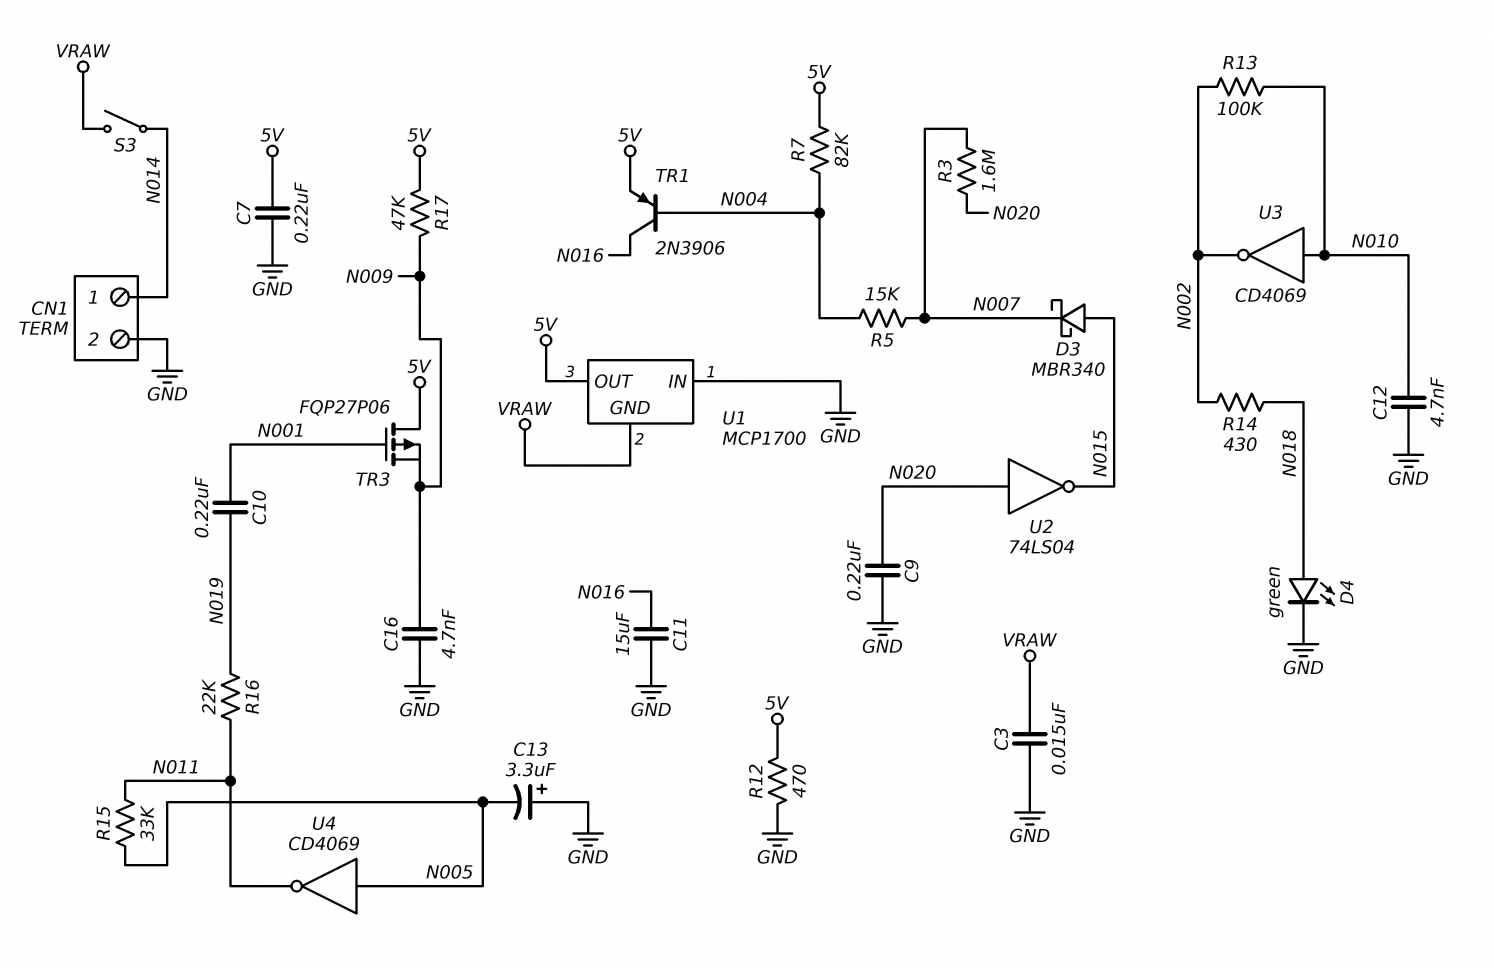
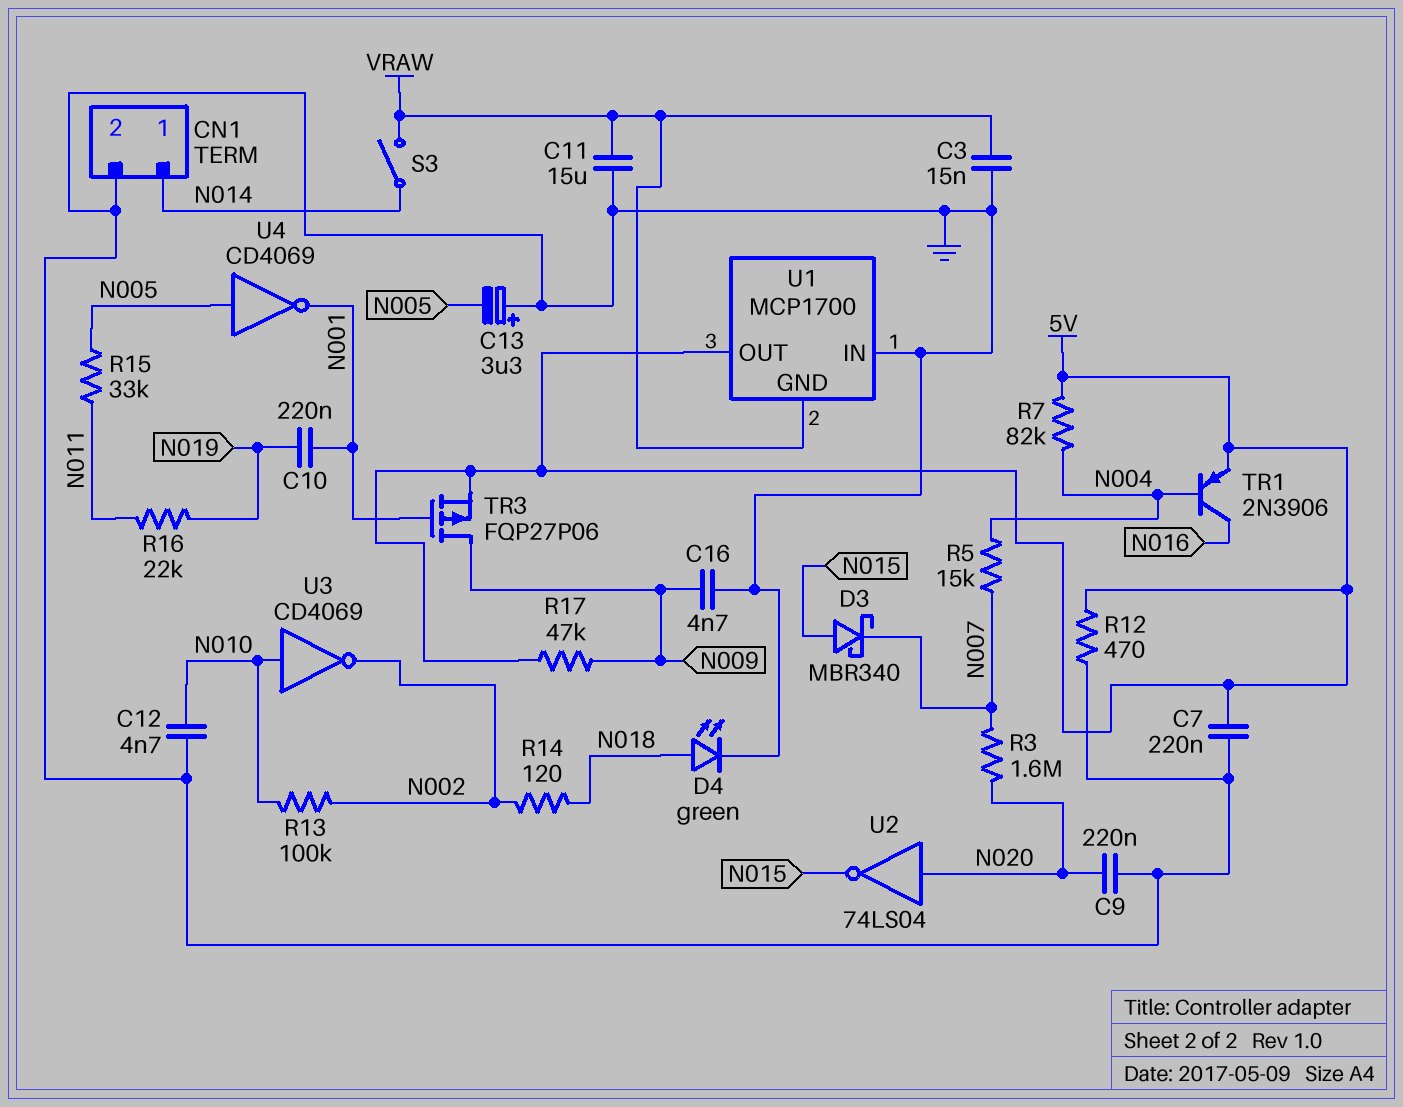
C11: 15uF (GND, N016) -> 15uF (GND, VRAW)
R14: 430 (N002, N018) -> 120 (N002, N018)
TR3: PMOS FQP27P06 (G N001, D 5V, S N009) -> PMOS FQP27P06 (G N001, D N009, S 5V)
U4: NOT CD4069 (in N005, out N011) -> NOT CD4069 (in N005, out N001)

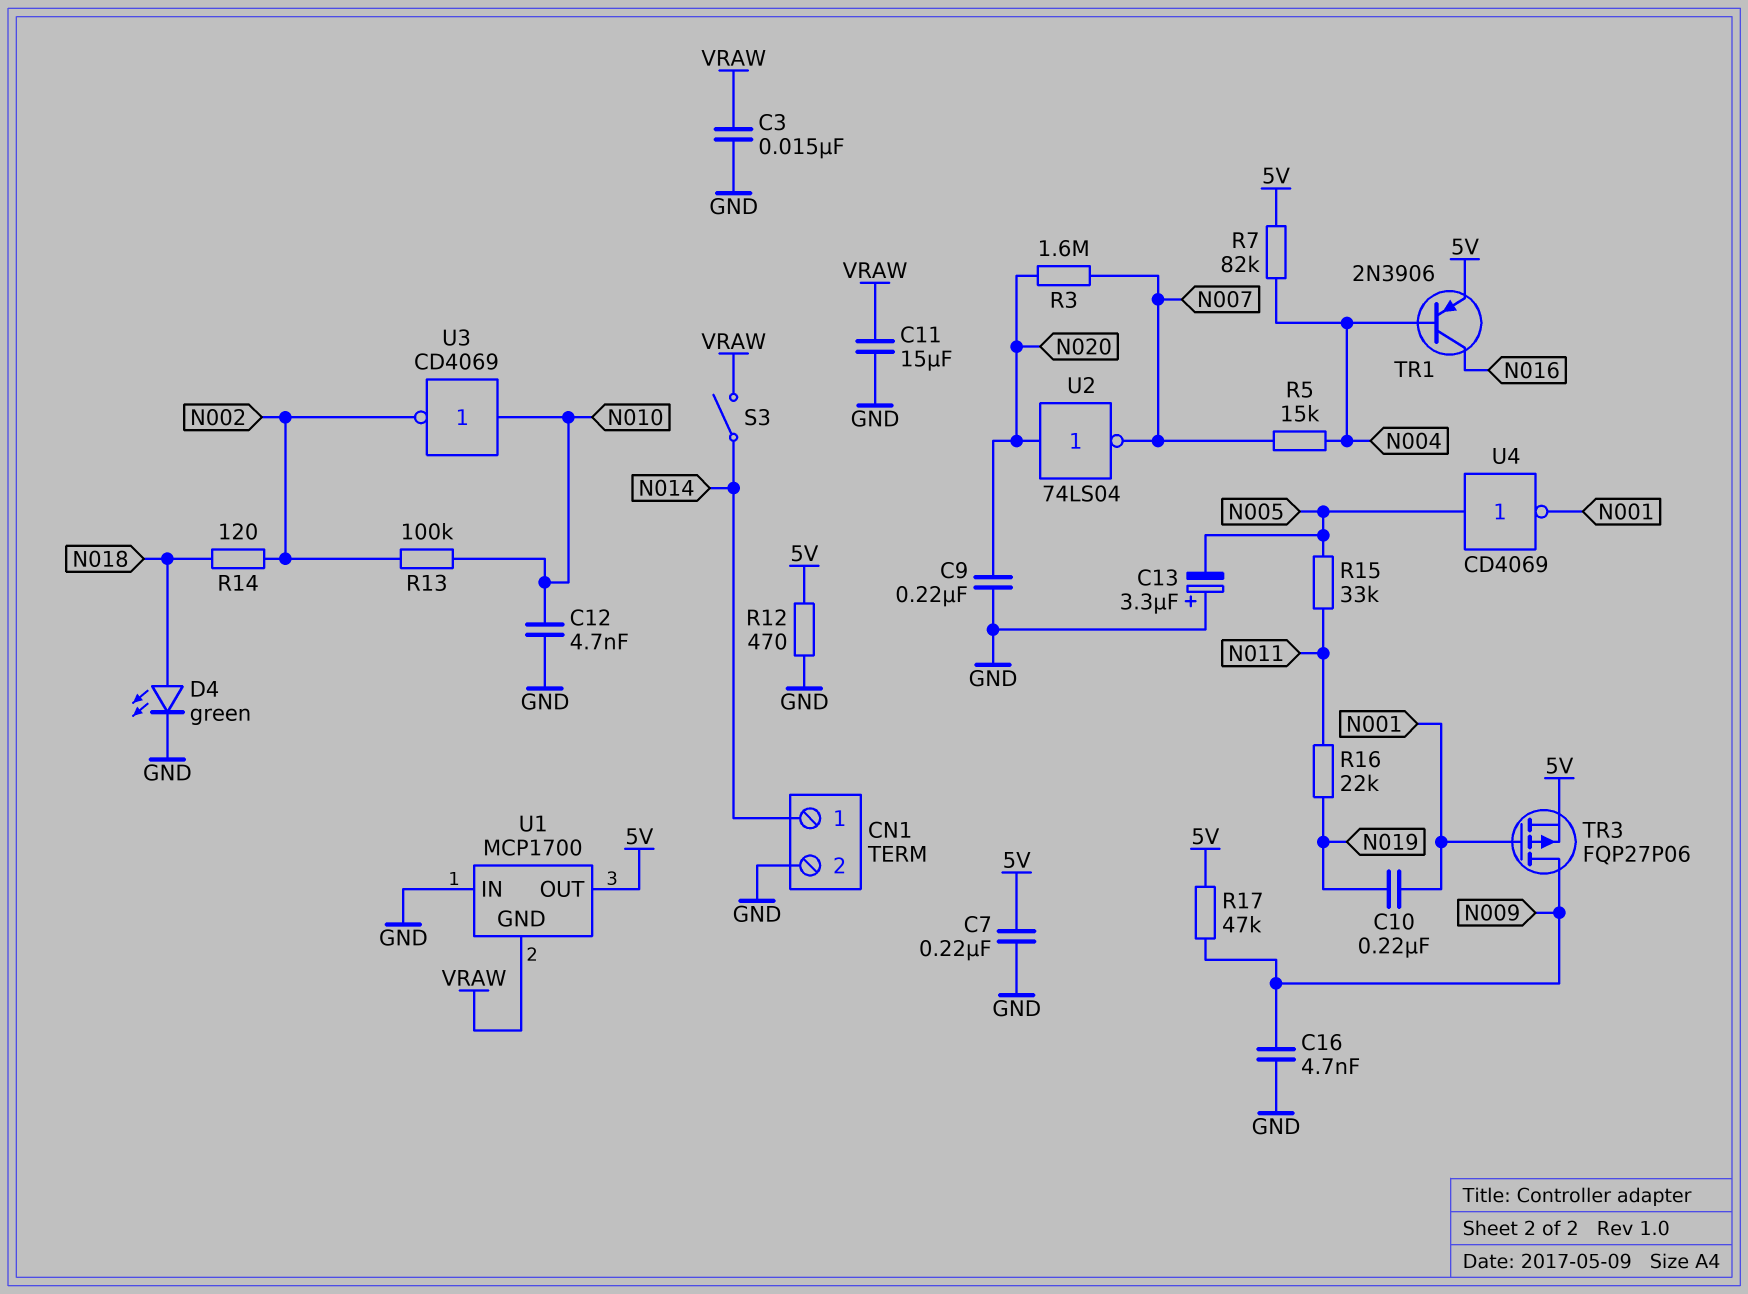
D3: schottky MBR340 (A N015, K N007) -> none
U2: NOT 74LS04 (in N020, out N015) -> NOT 74LS04 (in N020, out N007)

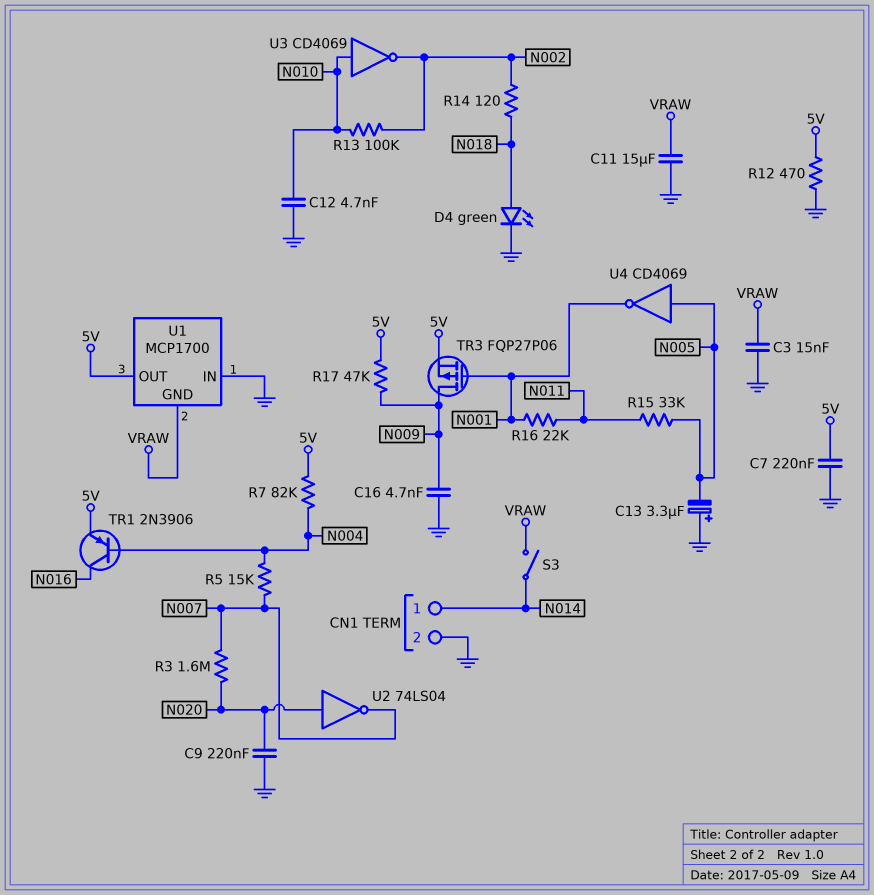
C10: 220nF (N001, N019) -> none
R16: 22k (N011, N019) -> 22k (N001, N011)

